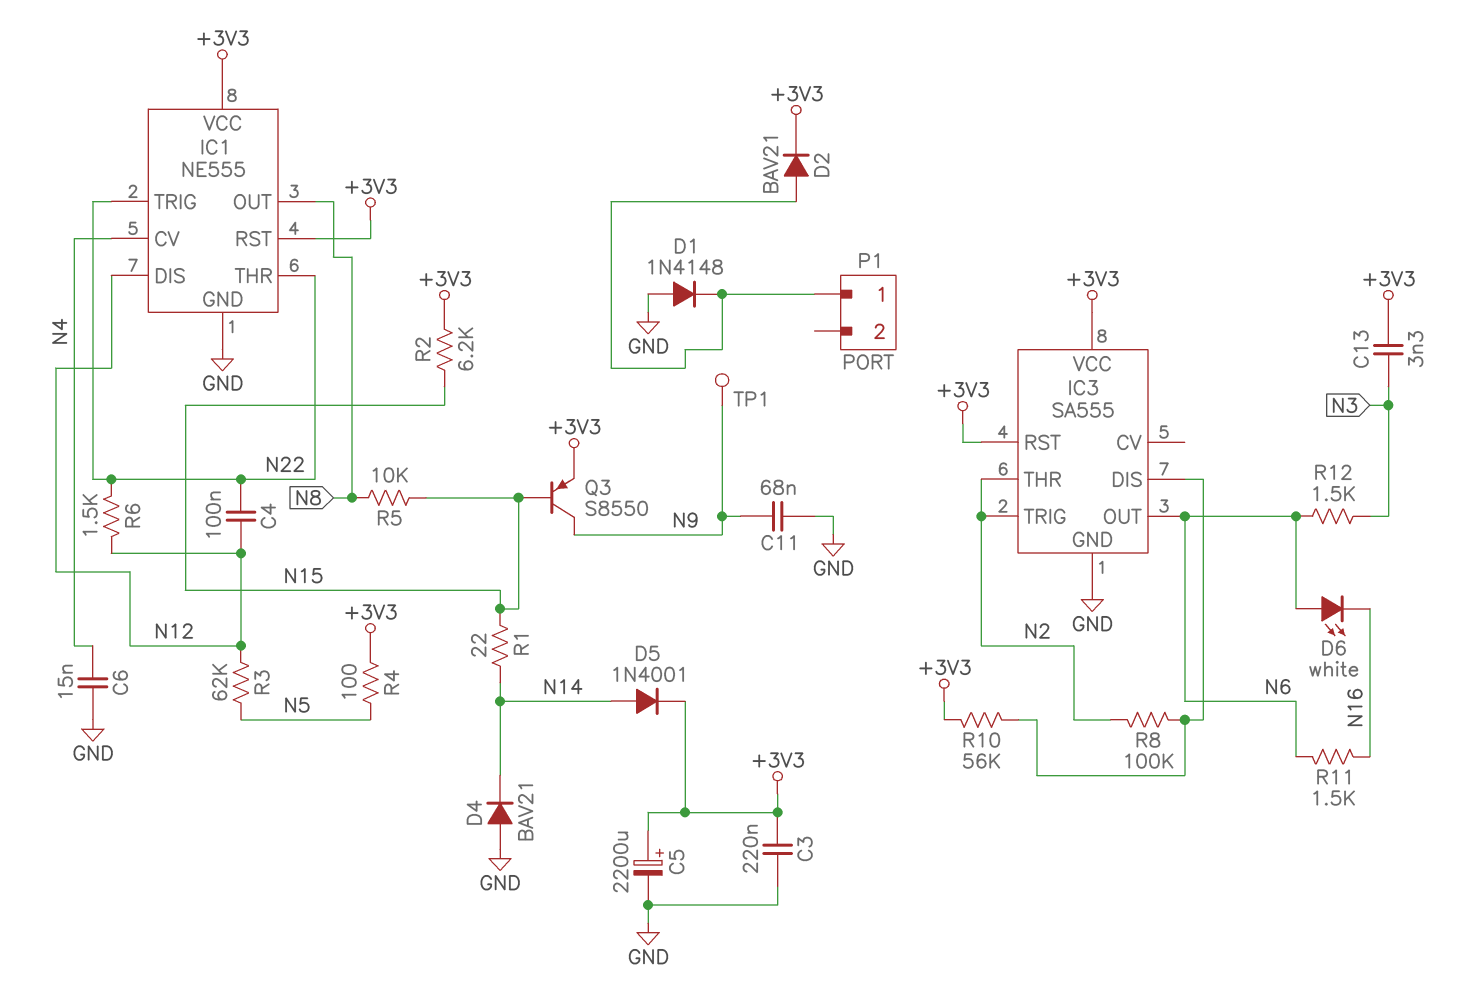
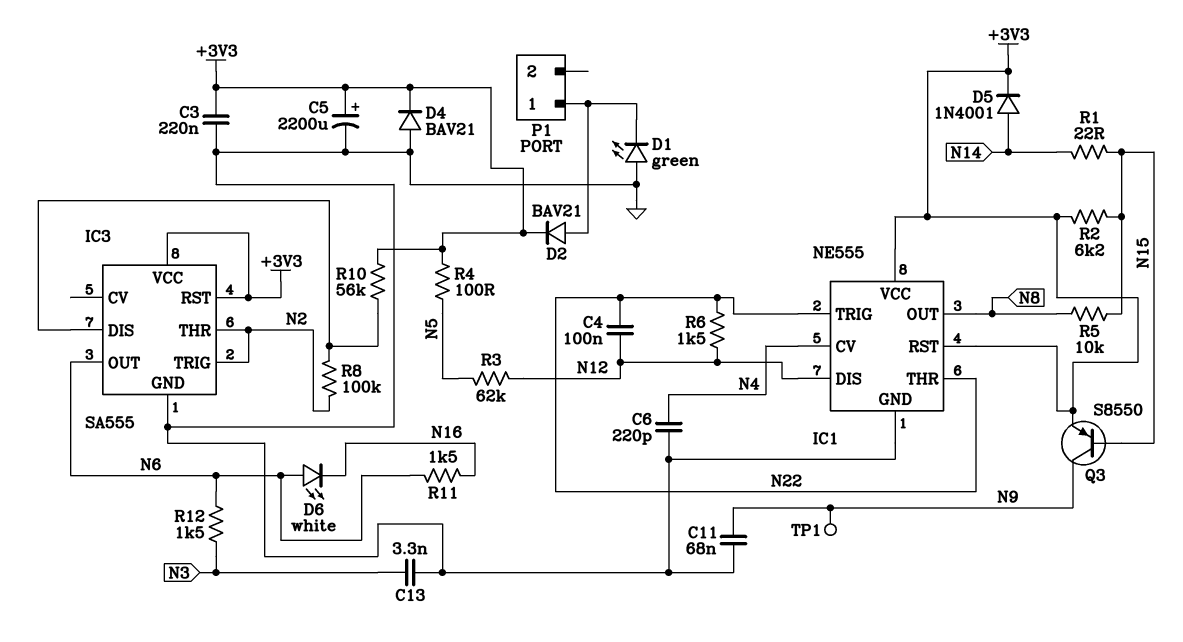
C6: 15nF (GND, N4) -> 220pF (GND, N4)
C13: 3.3nF (+3V3, N3) -> 3.3nF (GND, N3)
D1: diode 1N4148 (A GND, K P1/1) -> LED green (A GND, K P1/1)
D4: diode BAV21 (A GND, K N14) -> diode BAV21 (A GND, K +3V3)

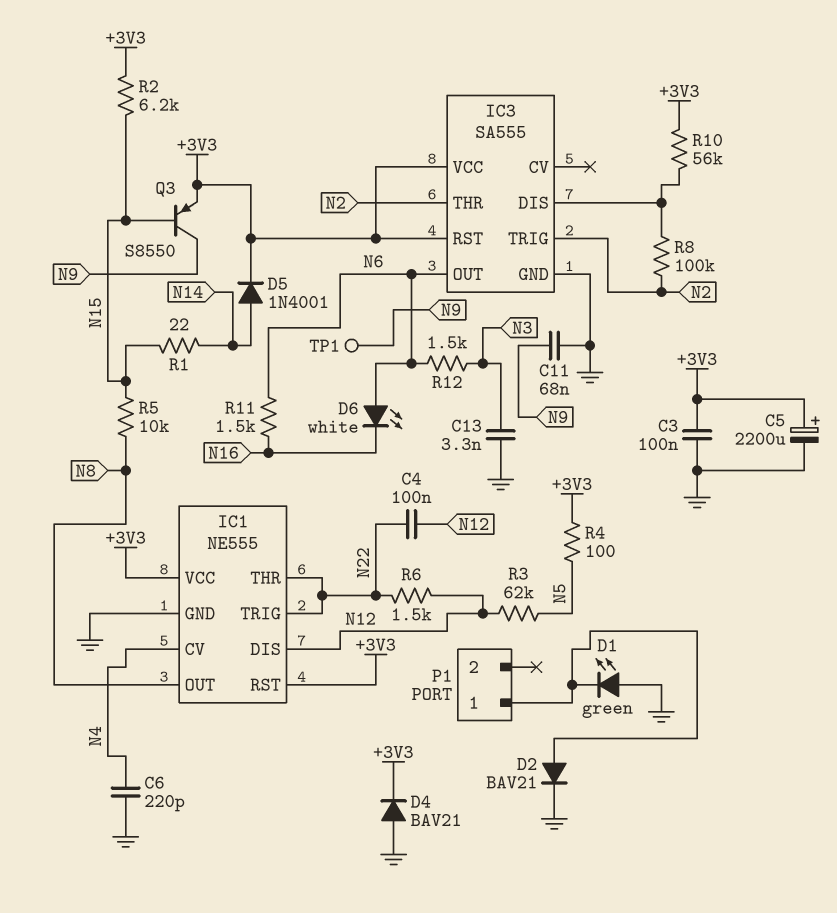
C3: 220nF (+3V3, GND) -> 100nF (+3V3, GND)
D2: diode BAV21 (A P1/1, K +3V3) -> diode BAV21 (A P1/1, K GND)

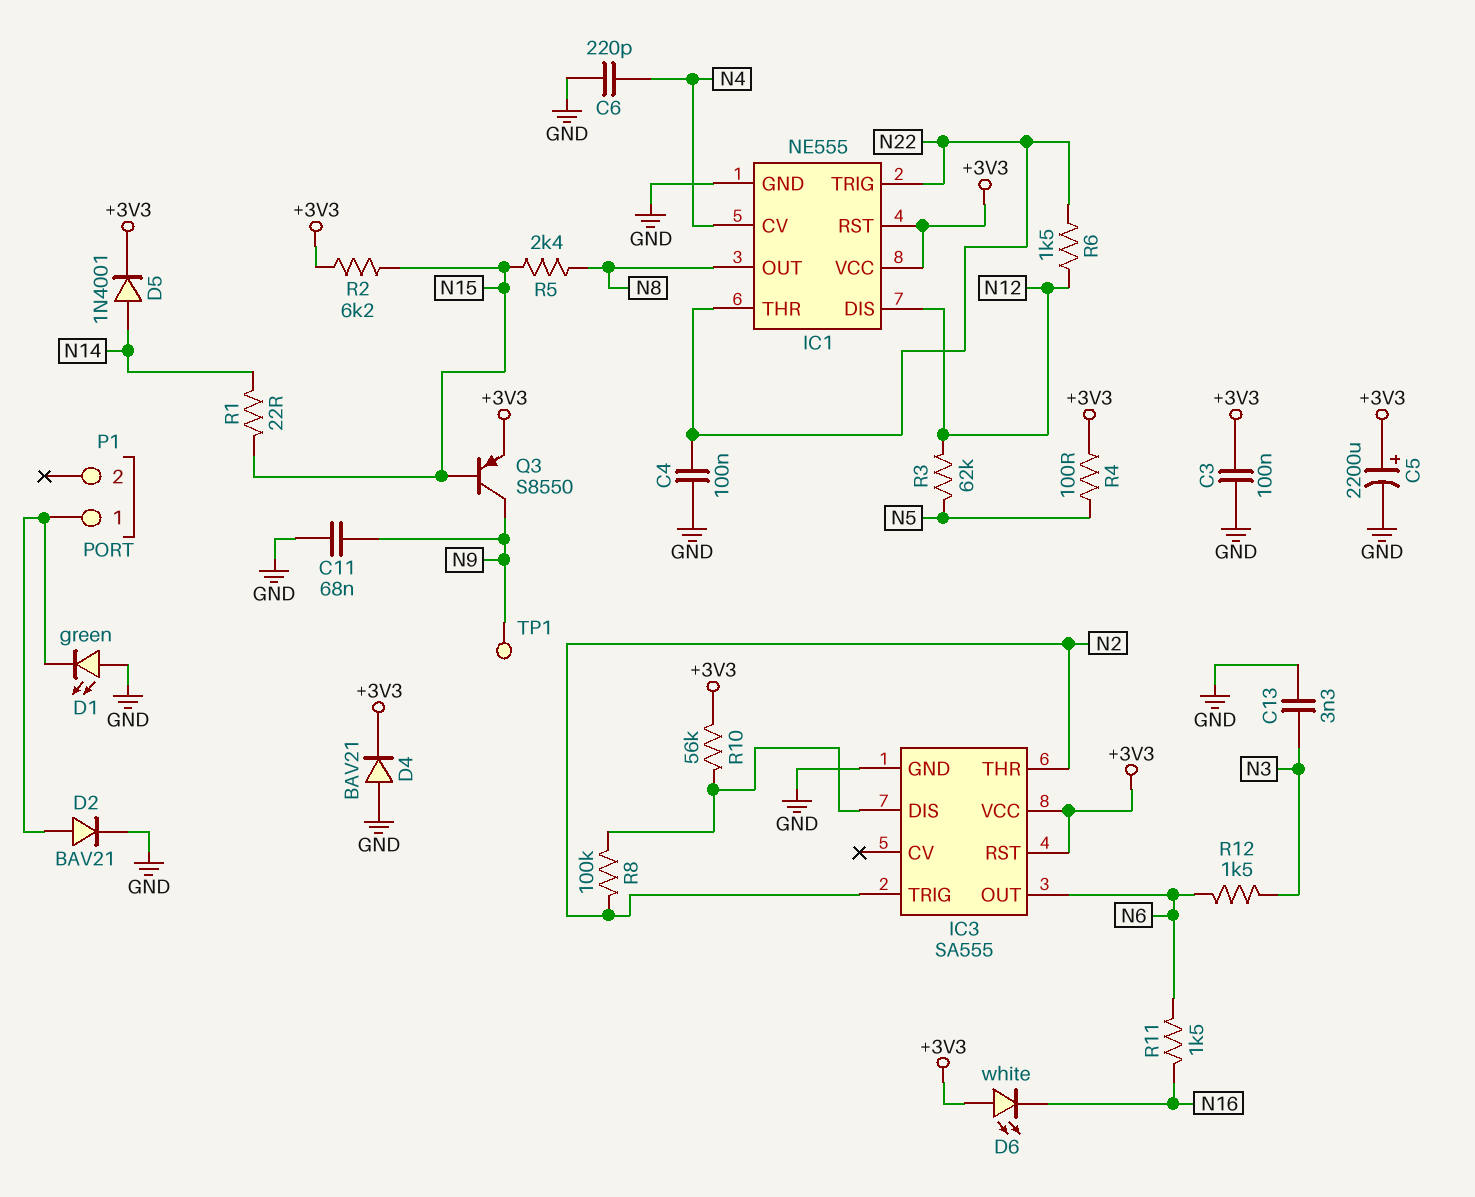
C4: 100nF (N12, N22) -> 100nF (GND, N22)
D6: LED white (A N6, K N16) -> LED white (A +3V3, K N16)
R5: 10k (N8, N15) -> 2.4k (N8, N15)

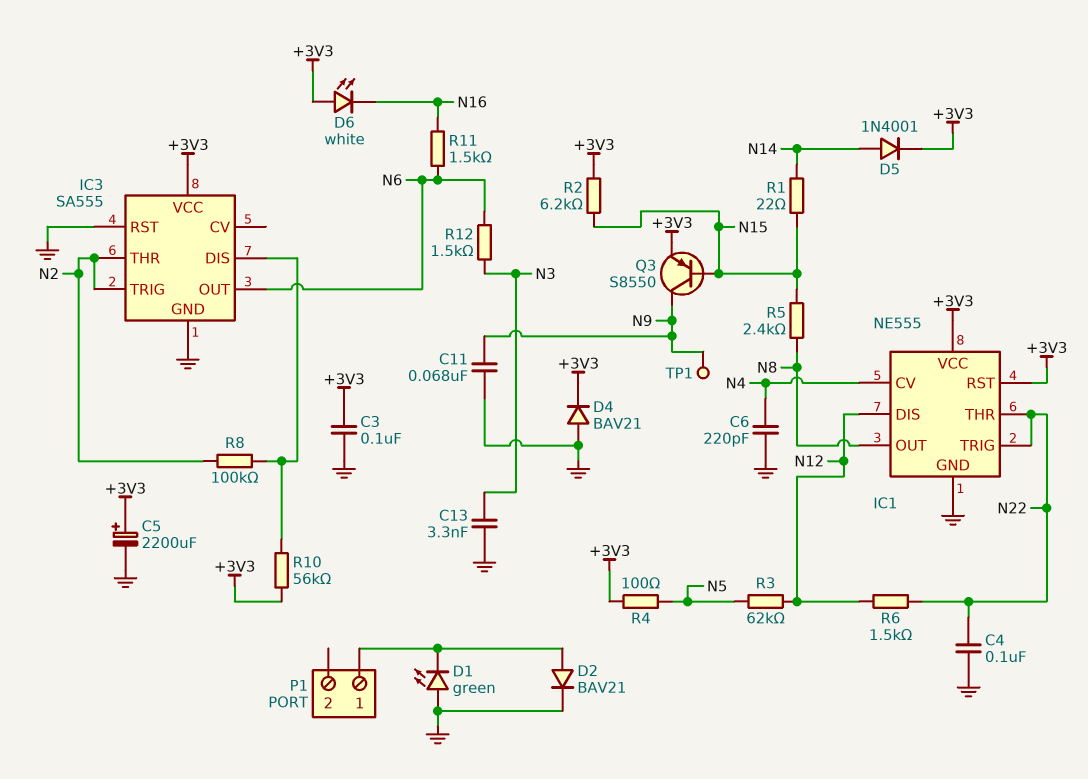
IC3 pin RST: +3V3 -> GND

